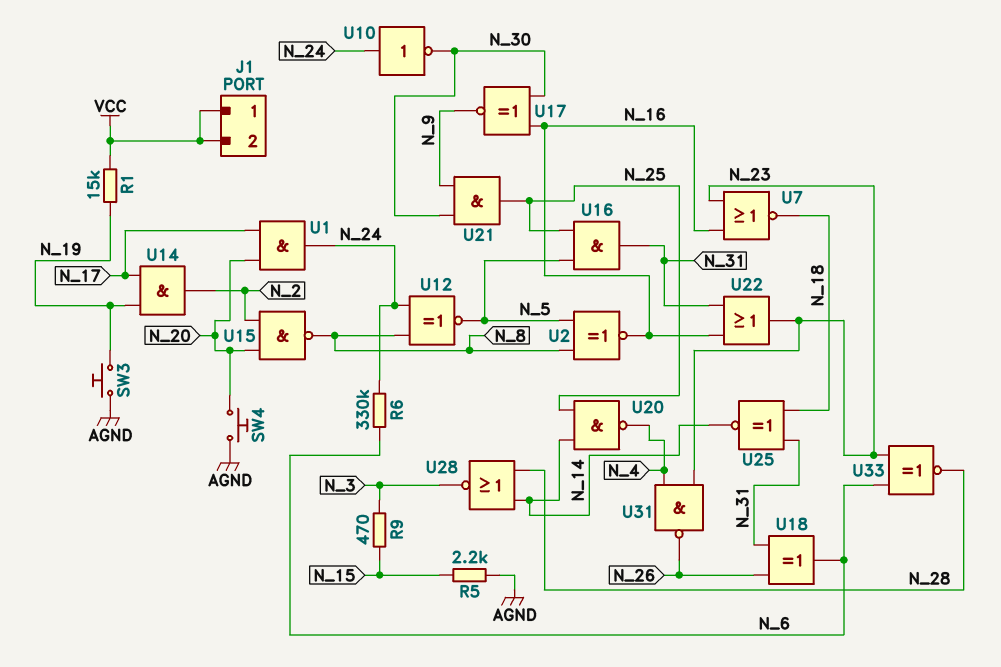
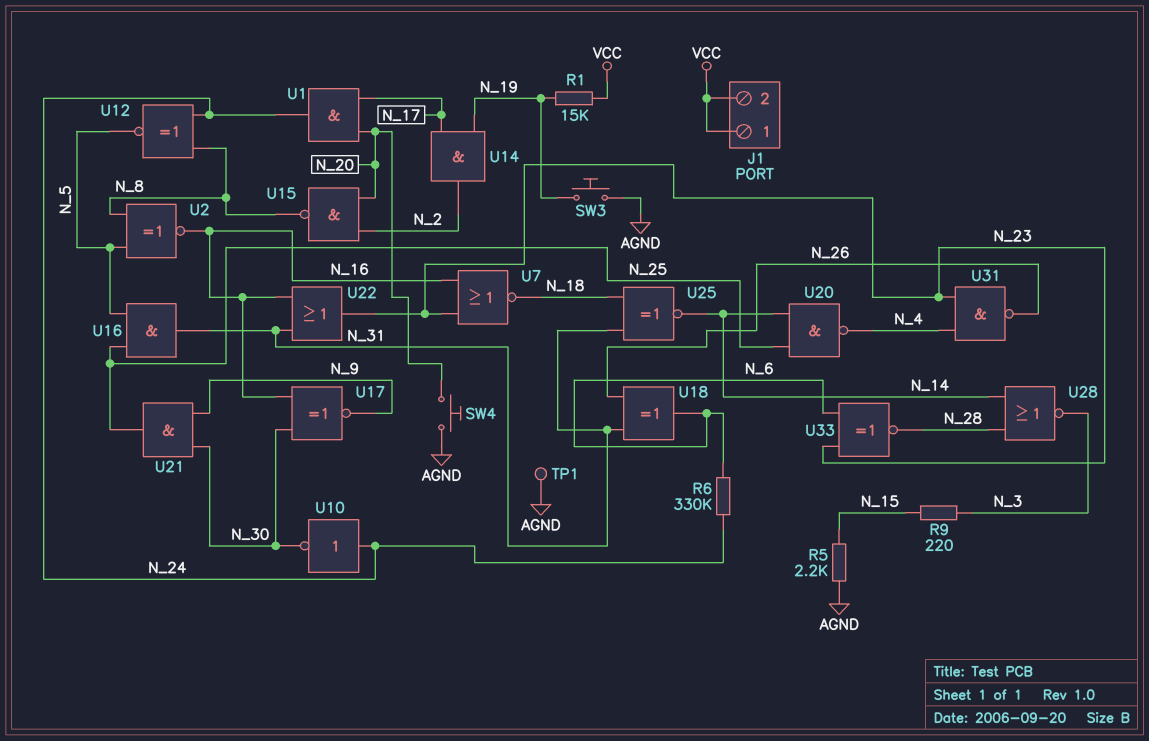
R9: 470 (N_3, N_15) -> 220 (N_3, N_15)
TP1: none -> test point (AGND)

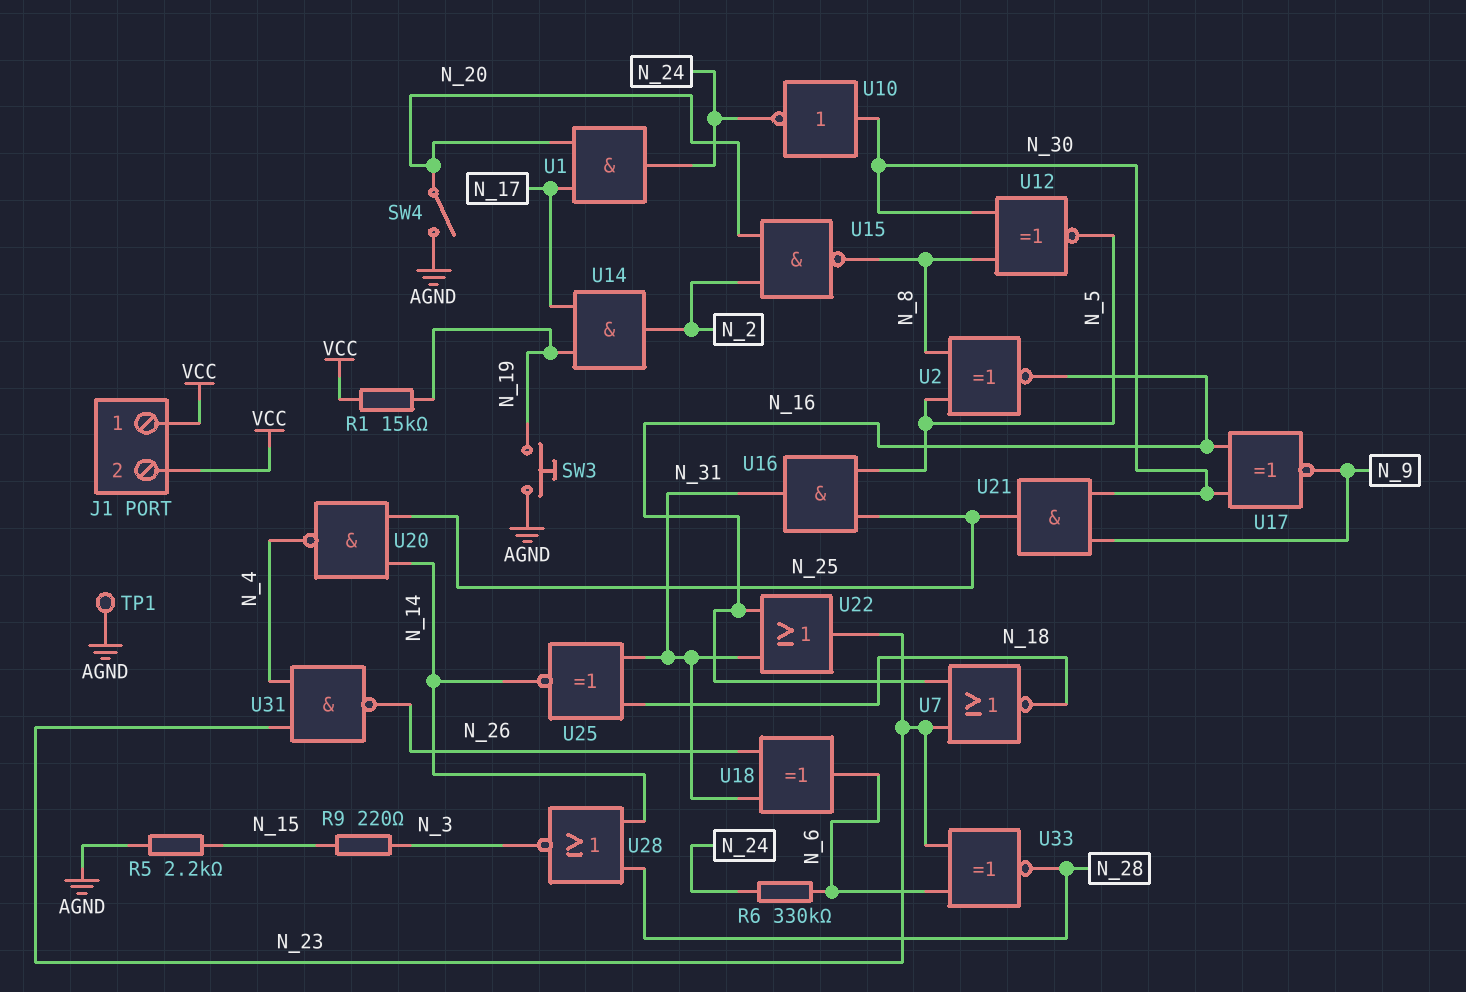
SW4: button (AGND, N_20) -> switch (AGND, N_20)
U10: NOT (in N_24, out N_30) -> NOT (in N_30, out N_24)
U12: XNOR (in N_8, in N_24, out N_5) -> XNOR (in N_8, in N_30, out N_5)

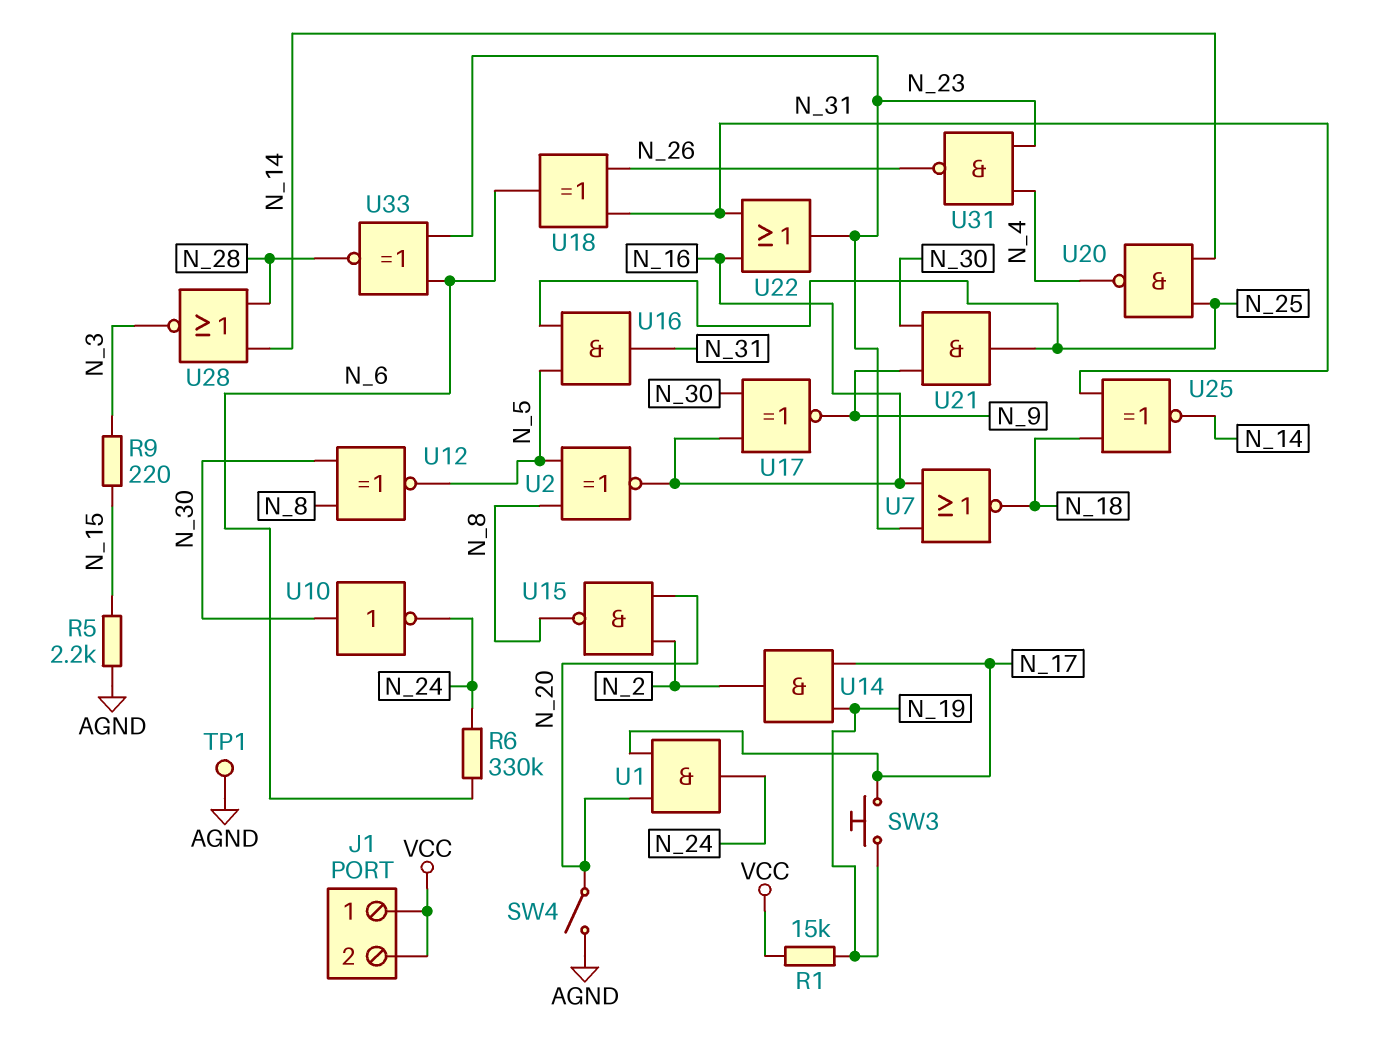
SW3: button (AGND, N_19) -> button (N_17, N_19)

